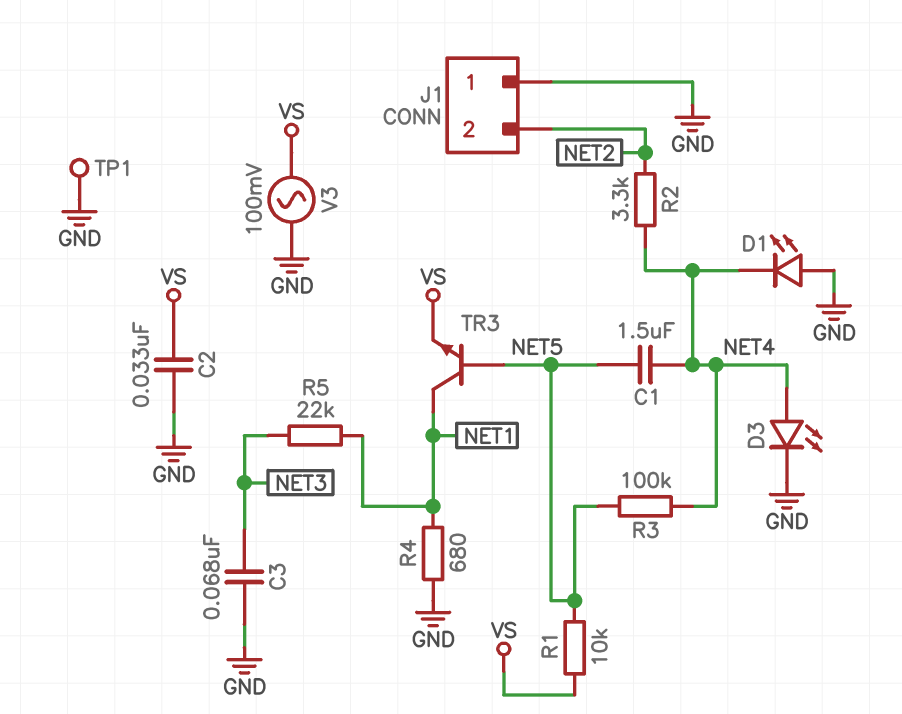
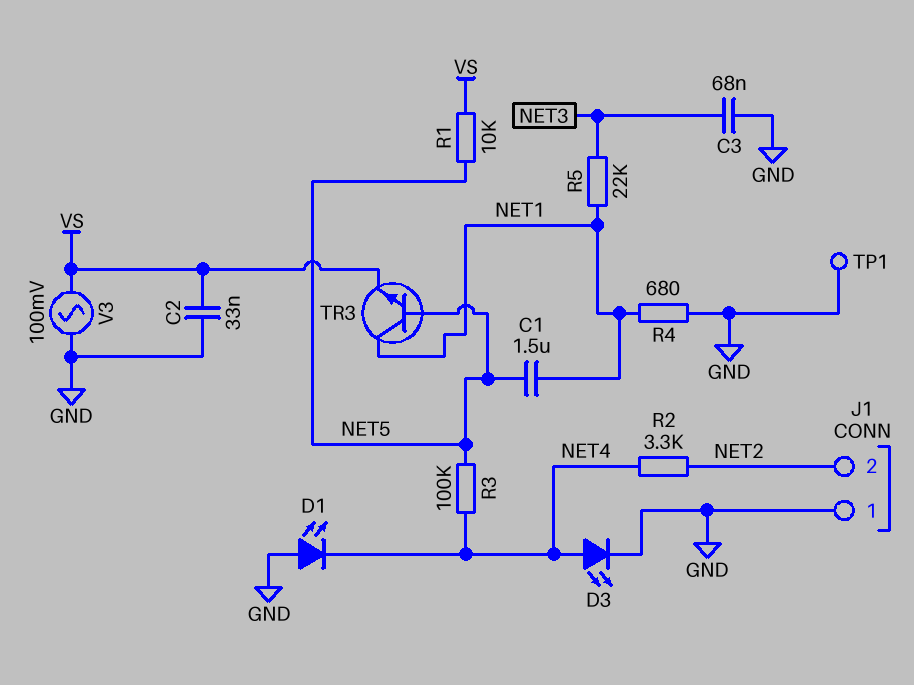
C1: 1.5uF (NET4, NET5) -> 1.5uF (NET1, NET5)

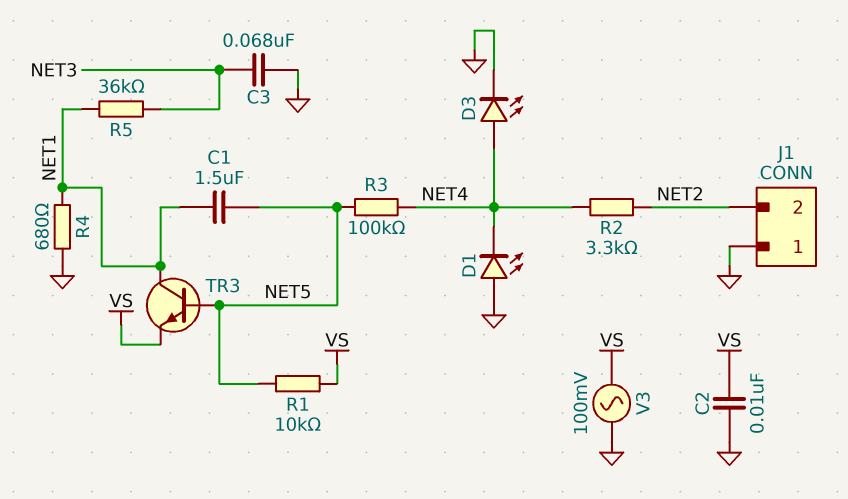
C2: 33nF (GND, VS) -> 10nF (GND, VS)
R5: 22k (NET1, NET3) -> 36k (NET1, NET3)
TP1: test point (GND) -> none

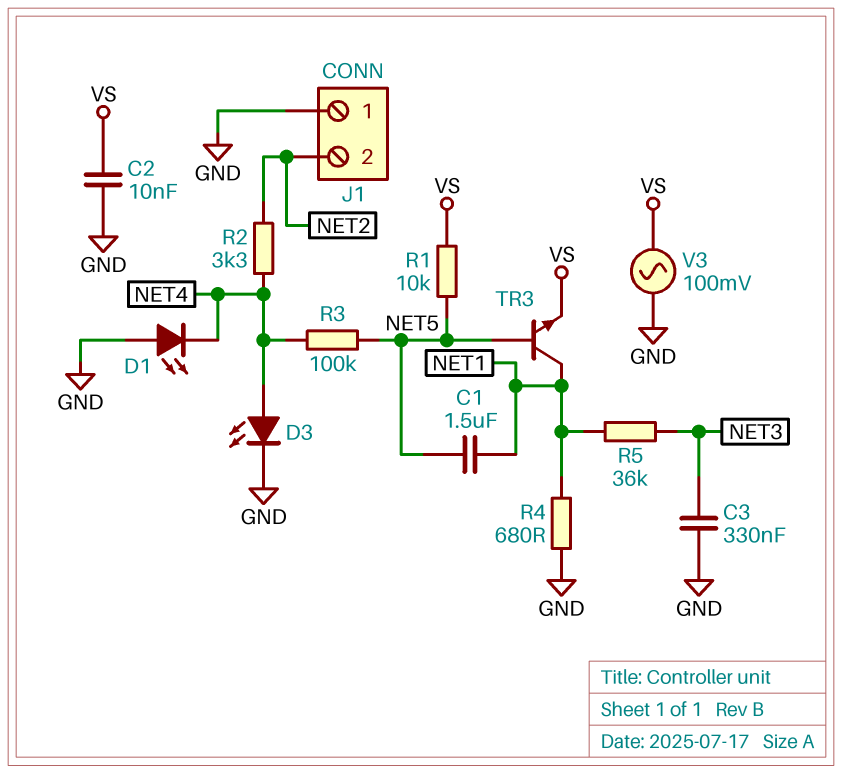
C3: 68nF (GND, NET3) -> 330nF (GND, NET3)

